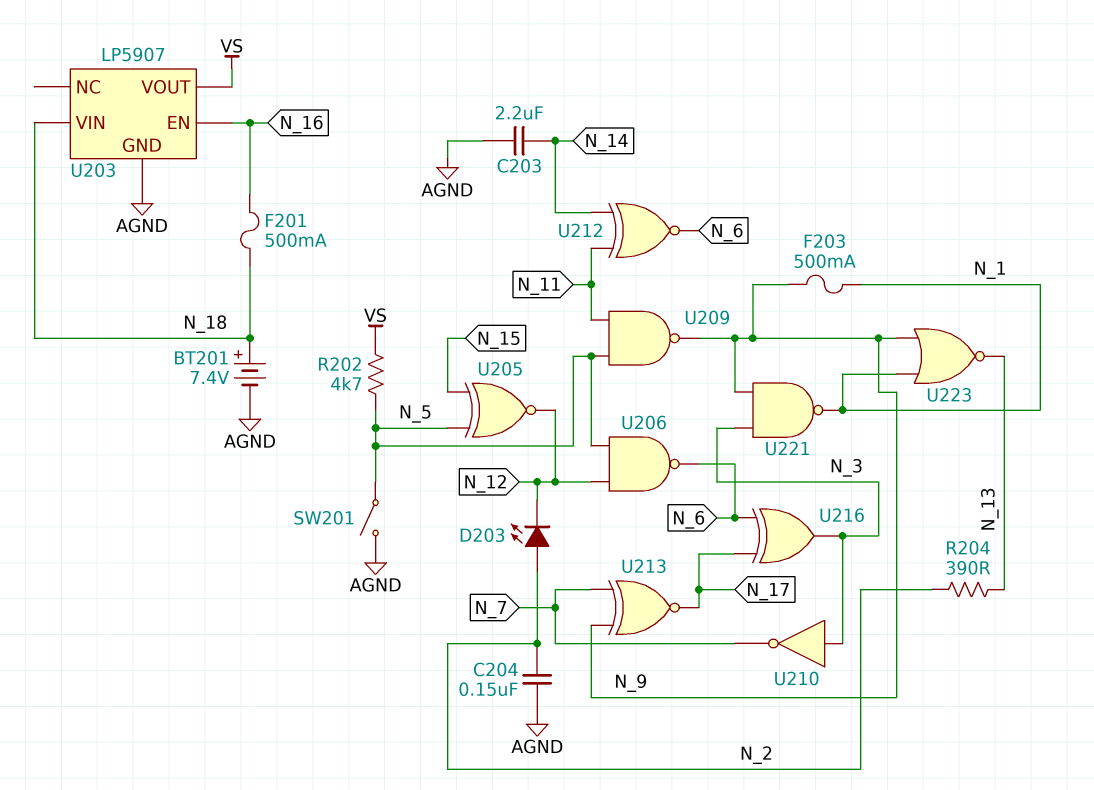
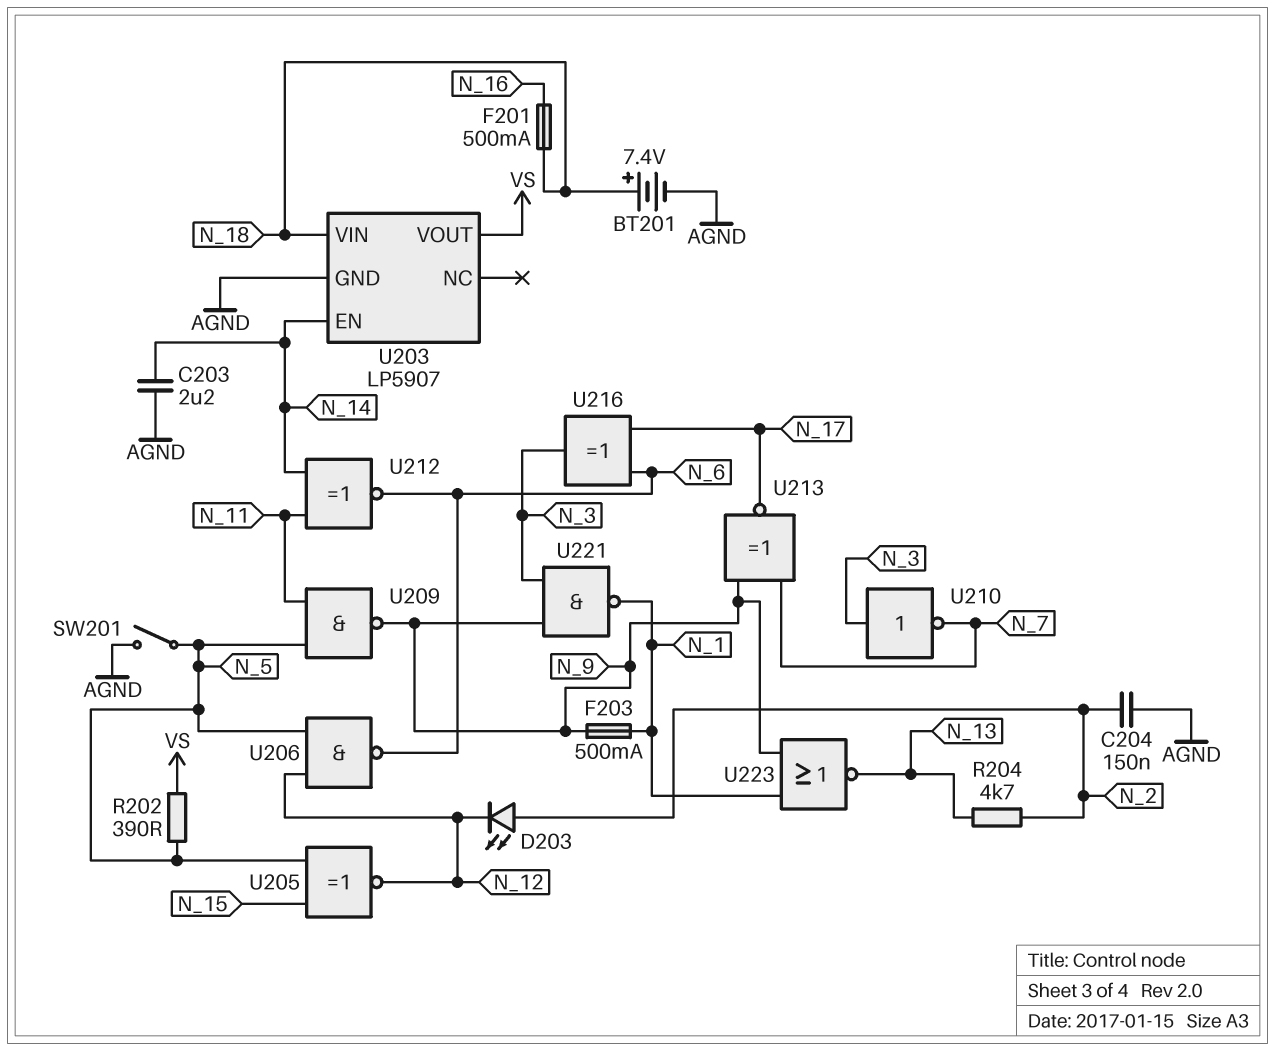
R202: 4.7k (N_5, VS) -> 390 (N_5, VS)
R204: 390 (N_2, N_13) -> 4.7k (N_2, N_13)
U203 pin EN: N_16 -> N_14

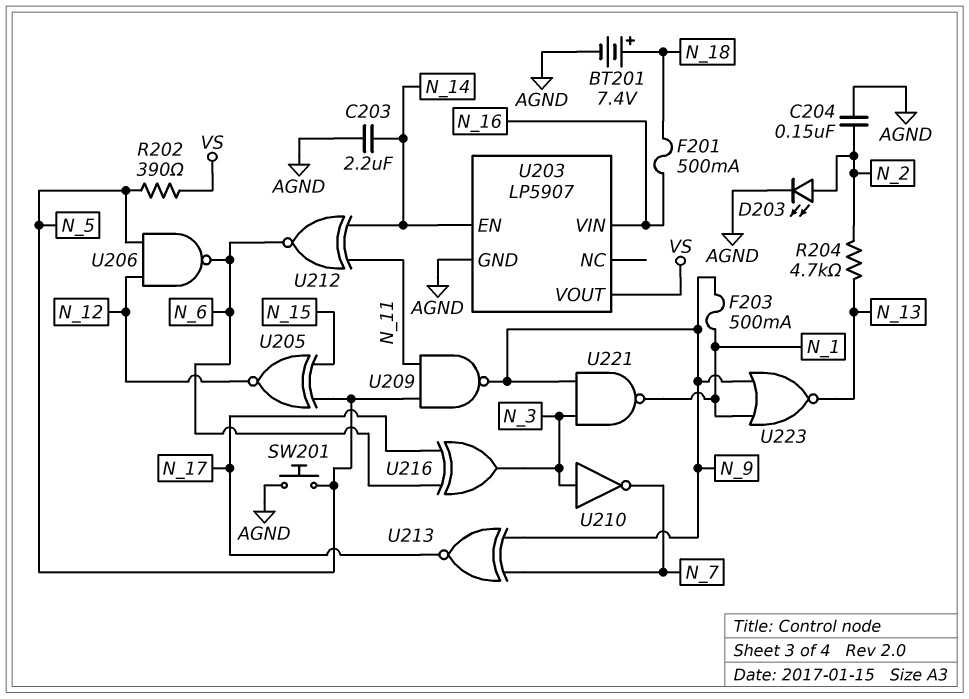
D203: LED (A N_2, K N_12) -> LED (A N_2, K AGND)
SW201: switch (AGND, N_5) -> button (AGND, N_5)
U203 pin VIN: N_18 -> N_16

